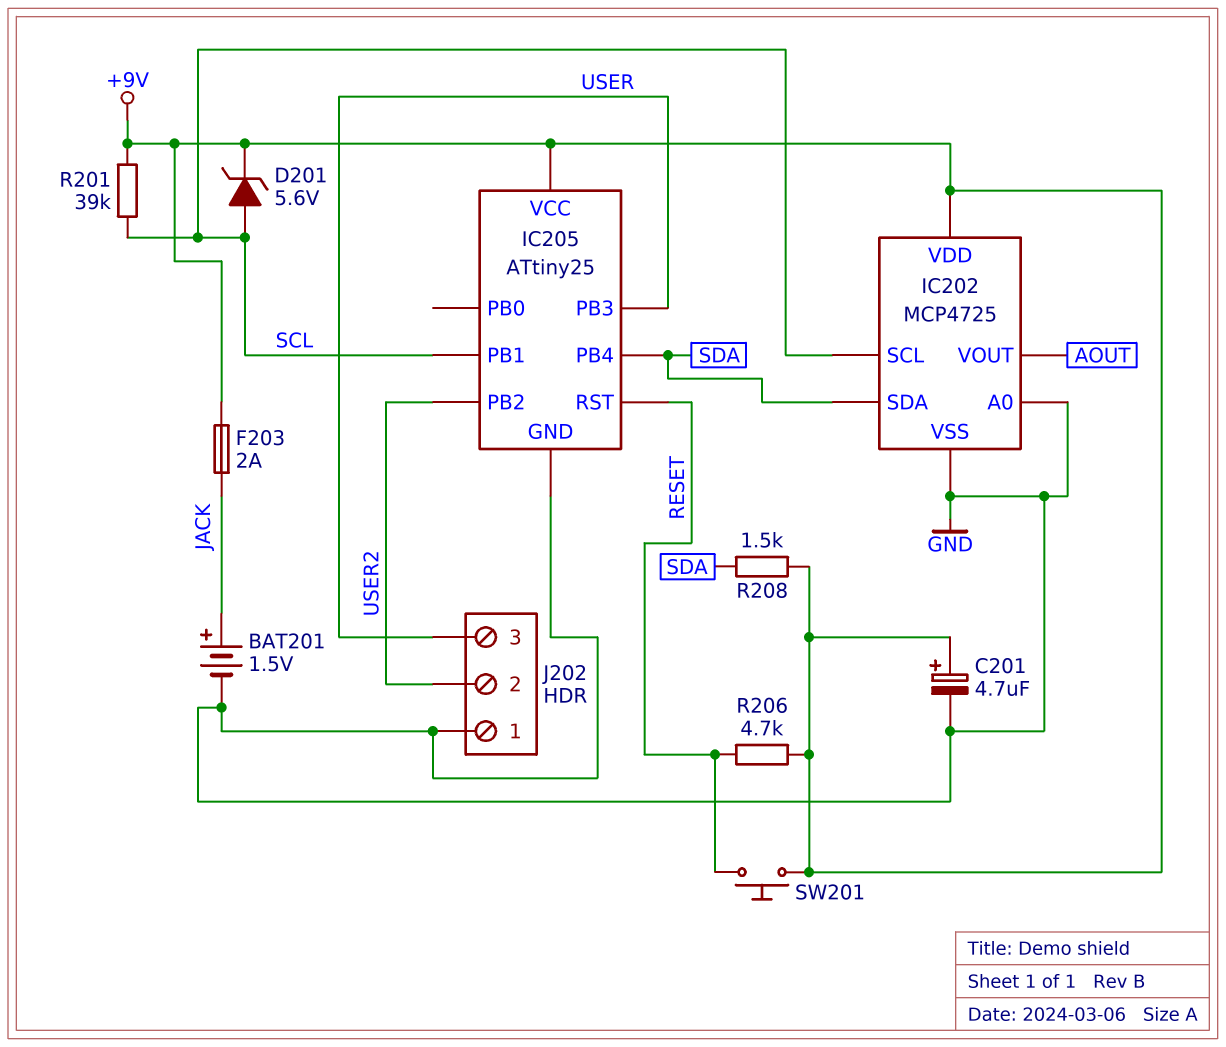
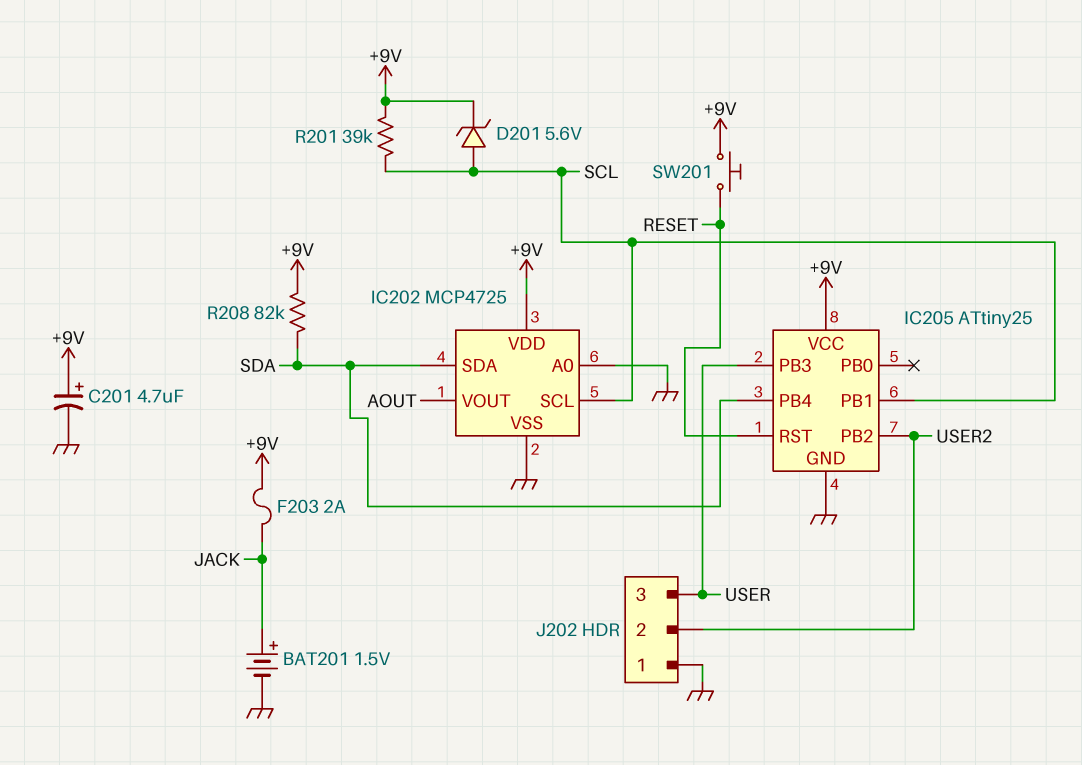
R206: 4.7k (+9V, RESET) -> none
R208: 1.5k (+9V, SDA) -> 82k (+9V, SDA)

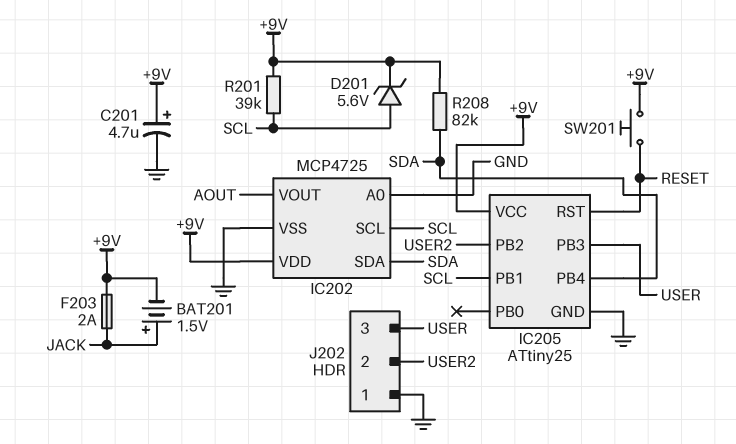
BAT201: 1.5V (plus JACK, minus GND) -> 1.5V (plus JACK, minus +9V)

